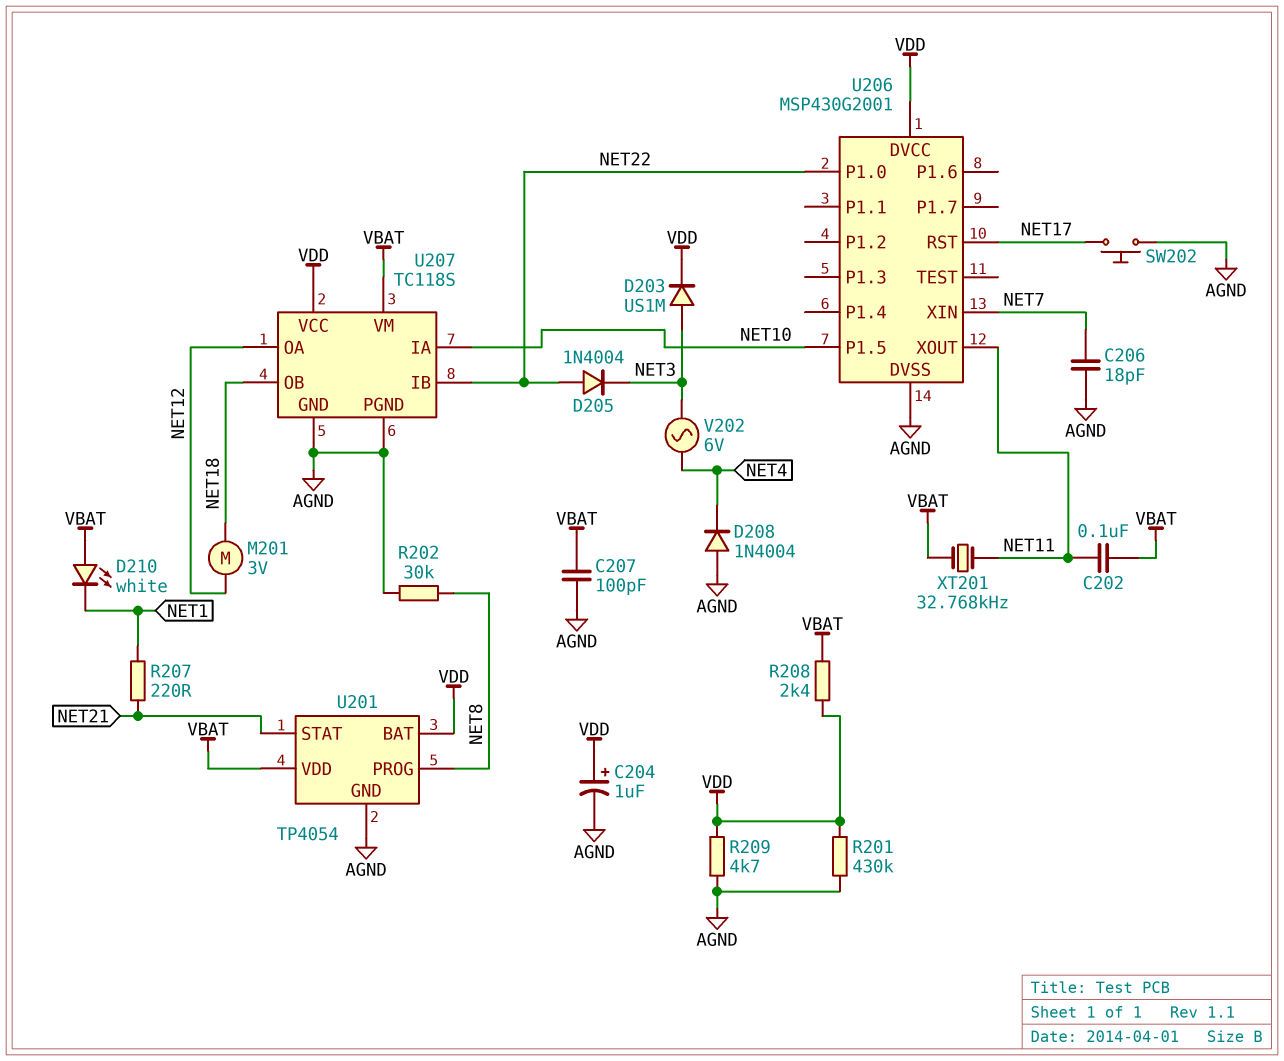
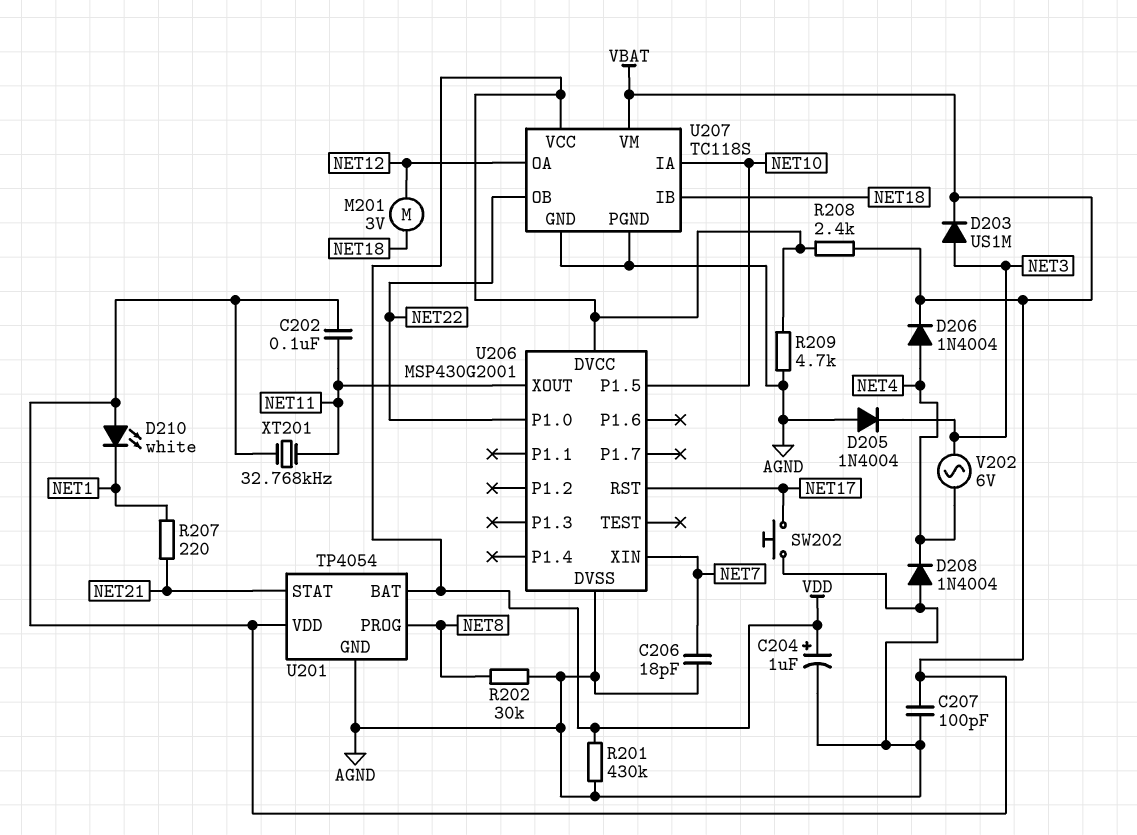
D203: diode US1M (A NET3, K VDD) -> diode US1M (A NET3, K VBAT)
D205: diode 1N4004 (A NET22, K NET3) -> diode 1N4004 (A AGND, K NET3)
D206: none -> diode 1N4004 (A NET4, K VBAT)
U207 pin IB: NET22 -> NET18
U207 pin OB: NET18 -> NET22

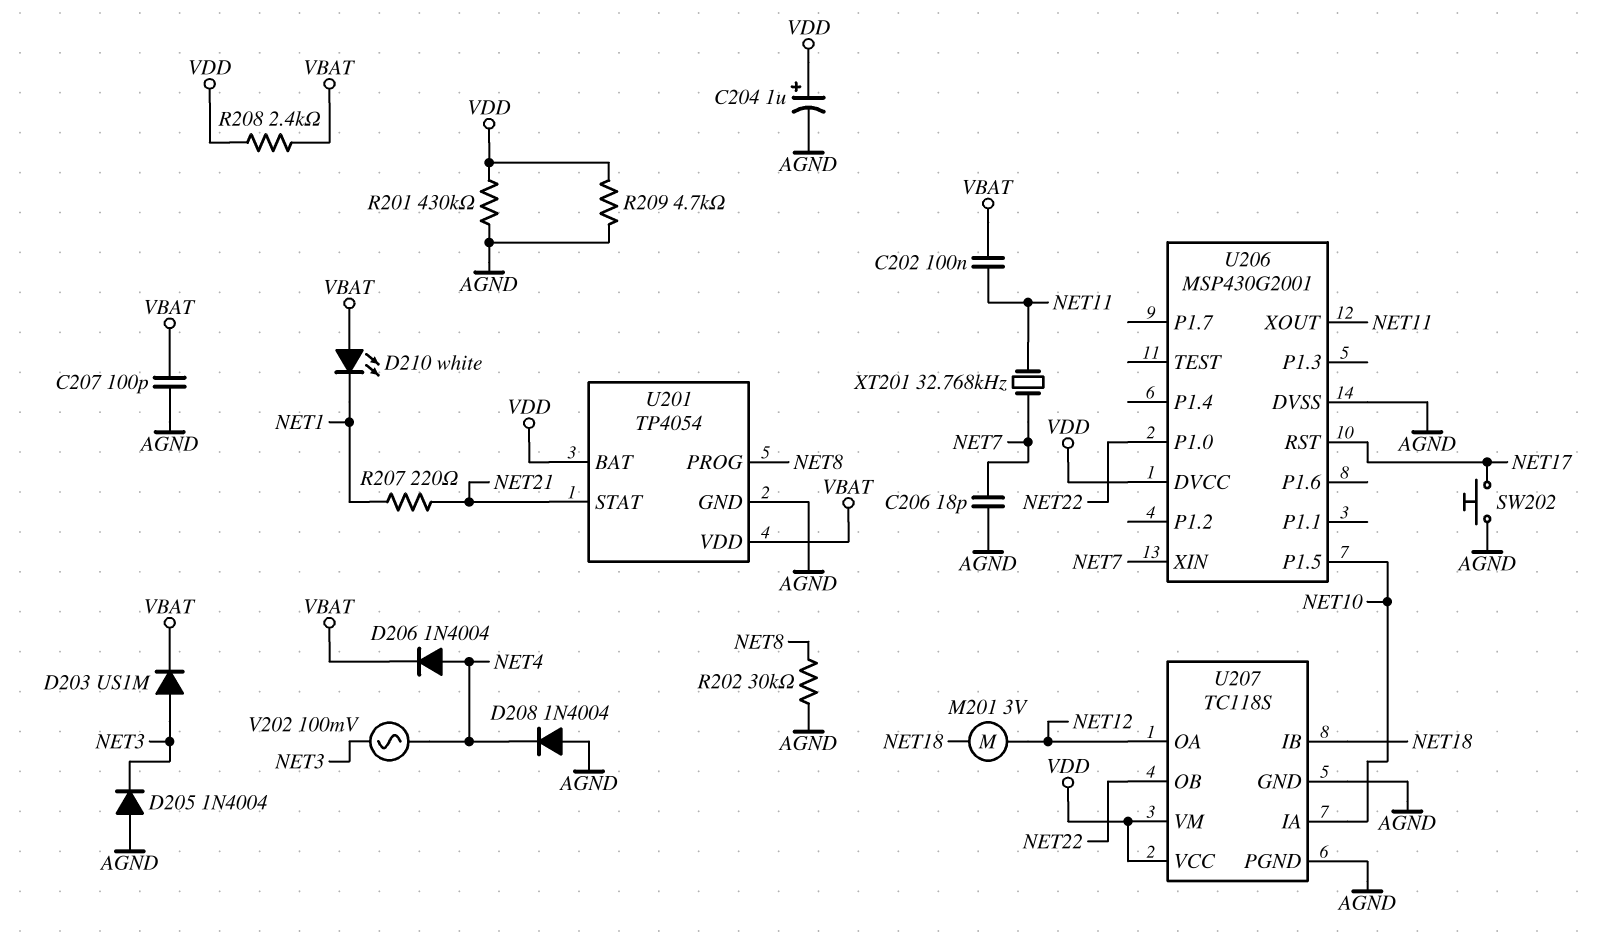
U207 pin VM: VBAT -> VDD
V202: AC 6V (NET3, NET4) -> AC 100mV (NET3, NET4)
XT201: 32.768kHz (NET11, VBAT) -> 32.768kHz (NET7, NET11)

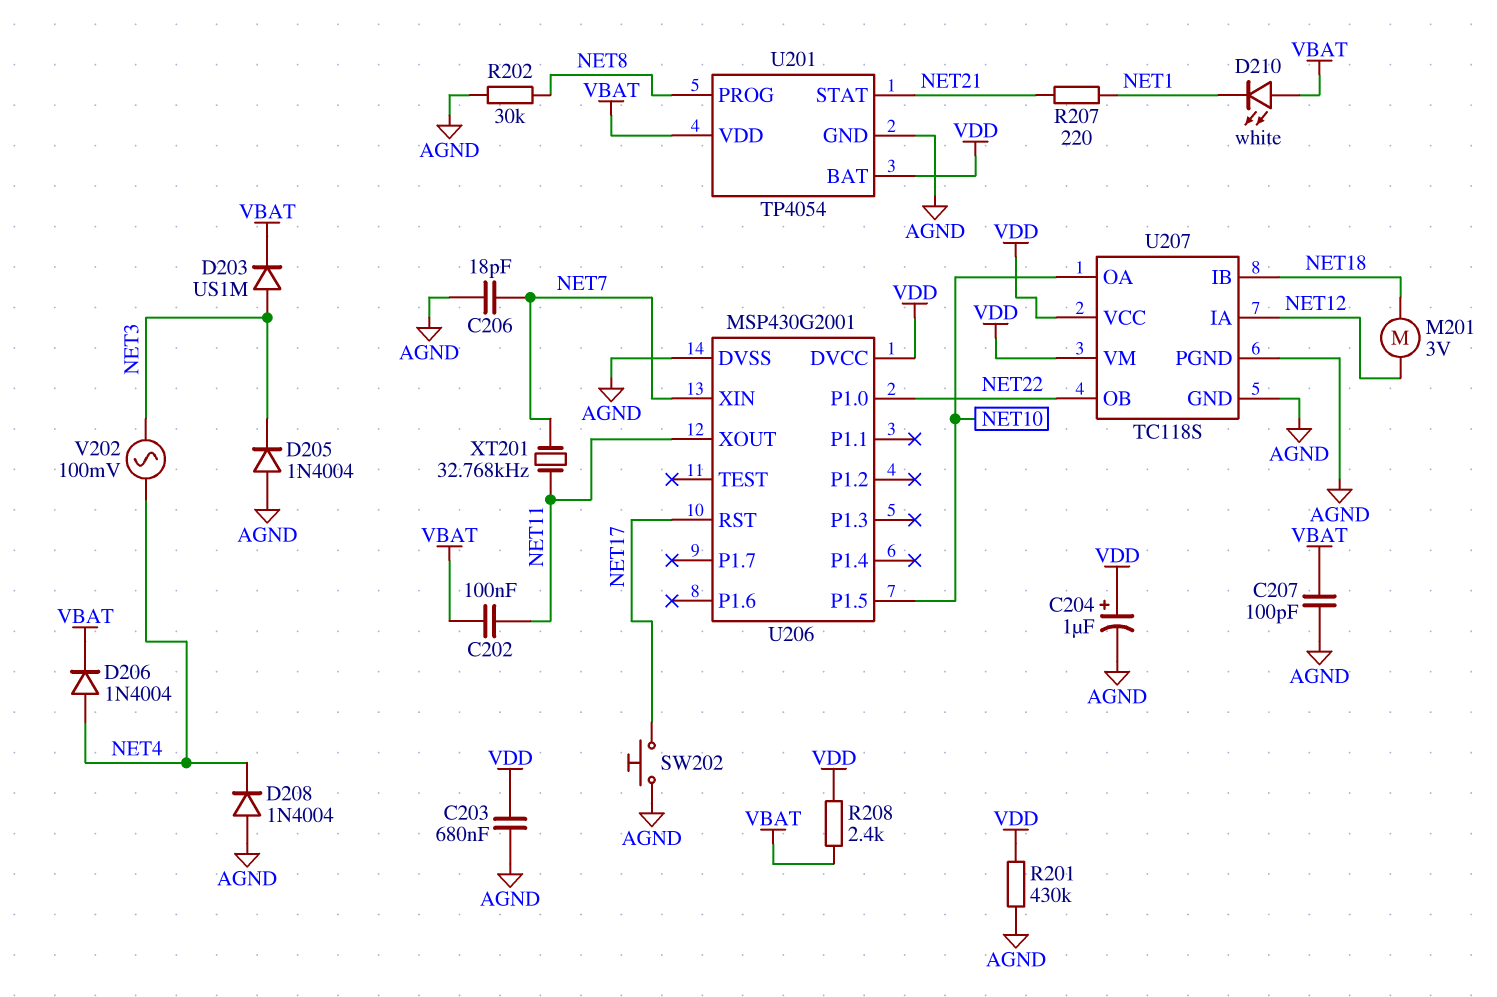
C203: none -> 680nF (AGND, VDD)
R209: 4.7k (AGND, VDD) -> none
U207 pin IA: NET10 -> NET12
U207 pin OA: NET12 -> NET10

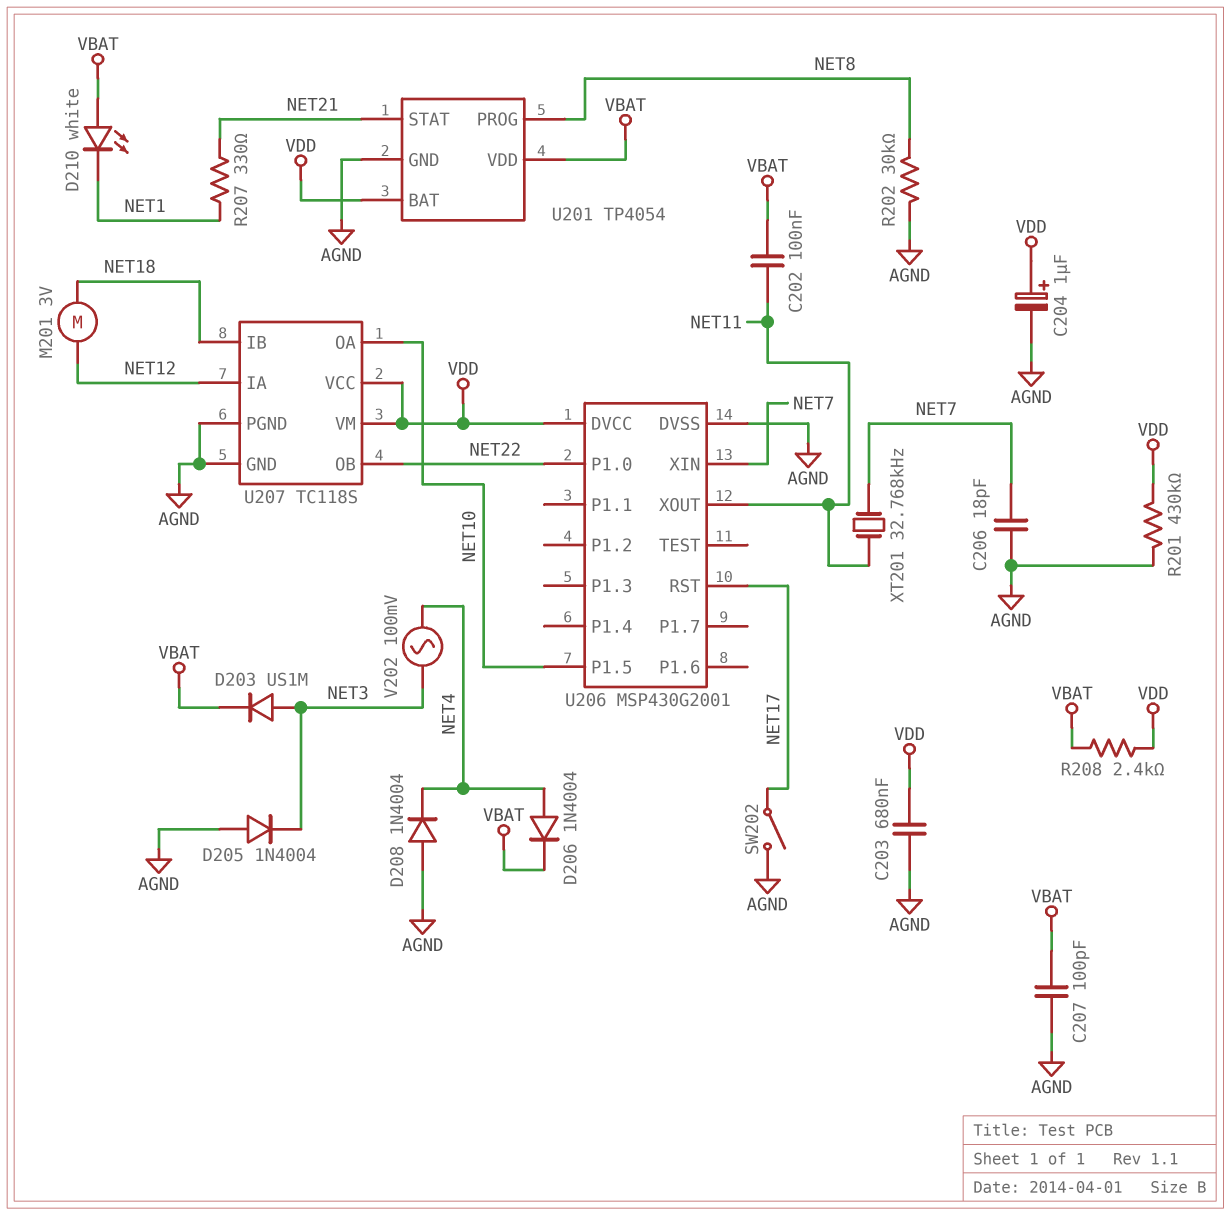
R207: 220 (NET1, NET21) -> 330 (NET1, NET21)
SW202: button (AGND, NET17) -> switch (AGND, NET17)

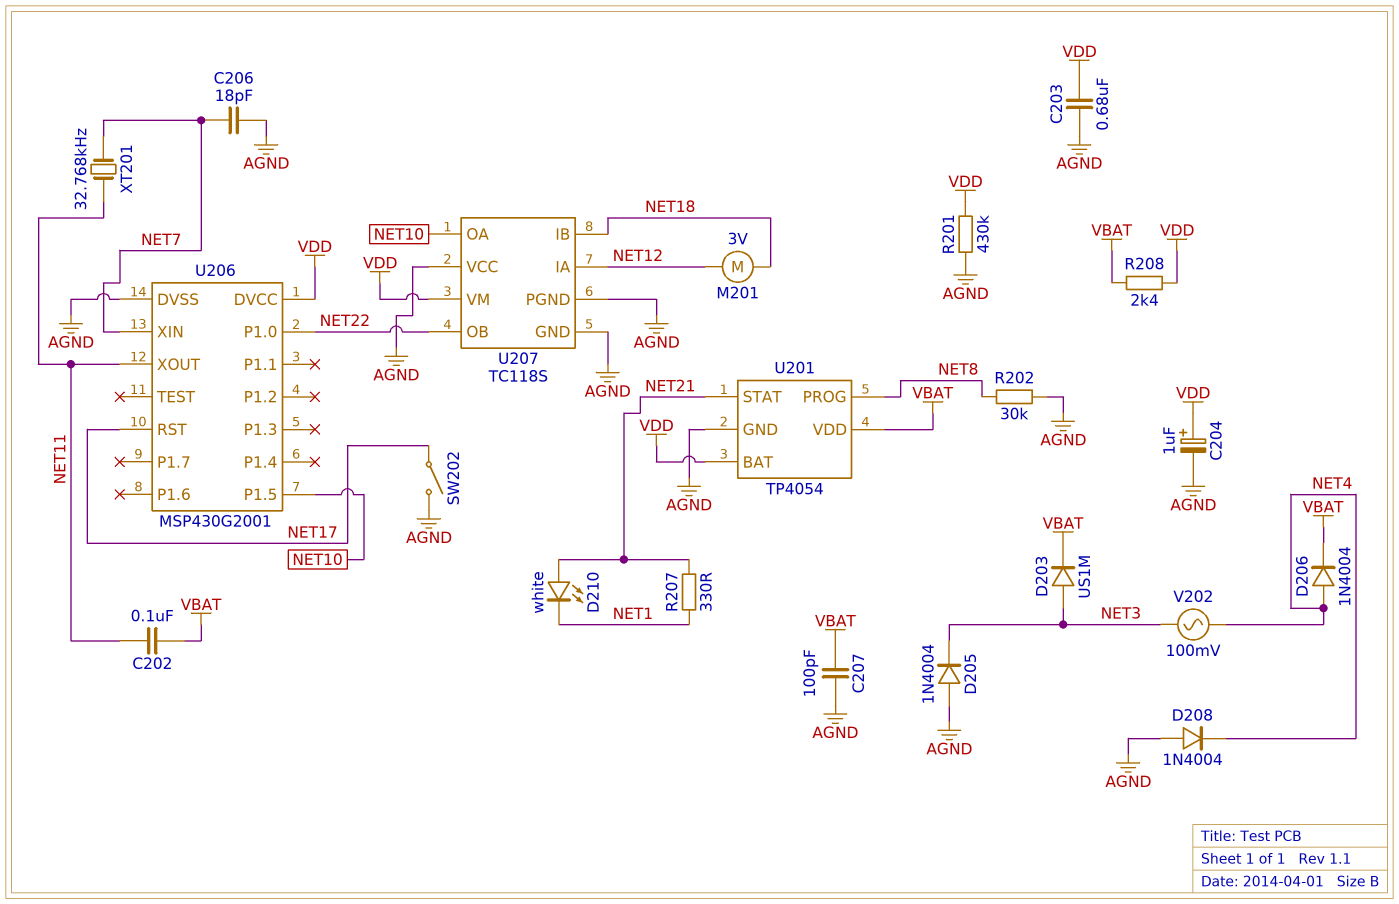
D210: LED white (A VBAT, K NET1) -> LED white (A NET21, K NET1)
U207 pin VCC: VDD -> AGND

